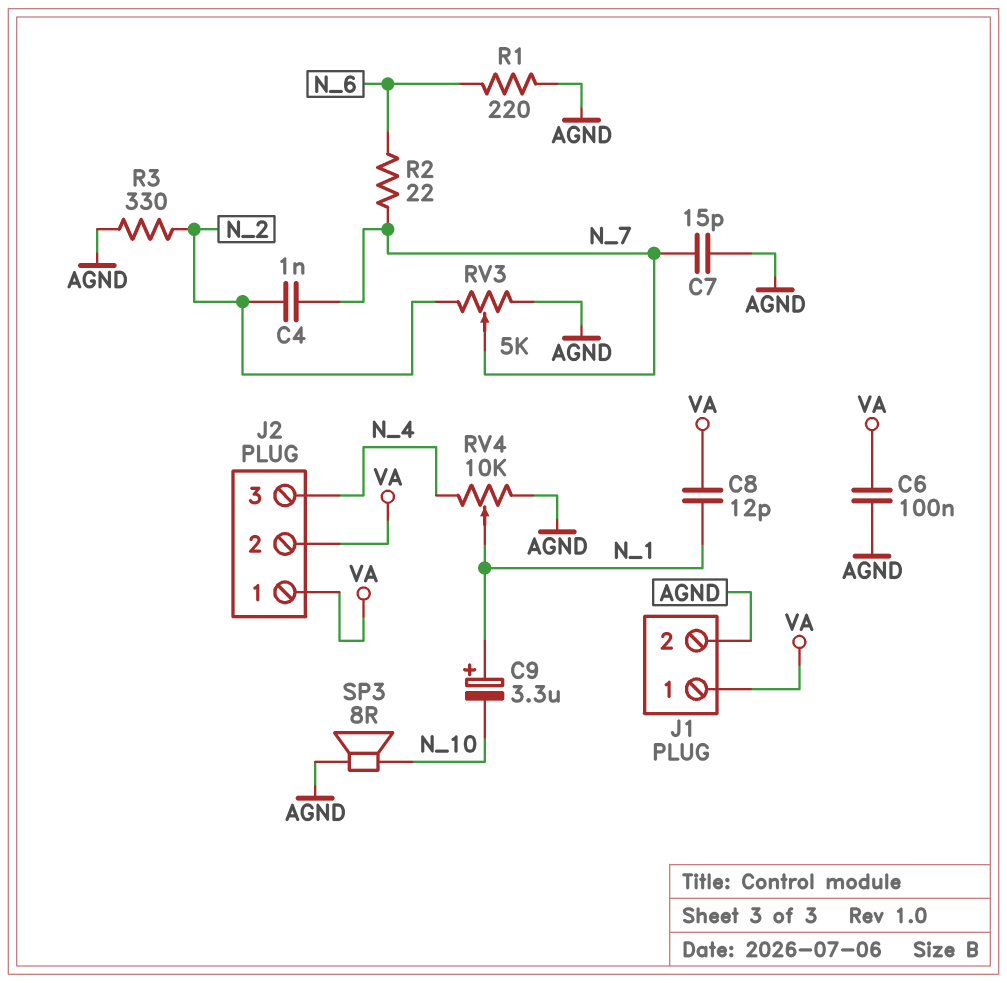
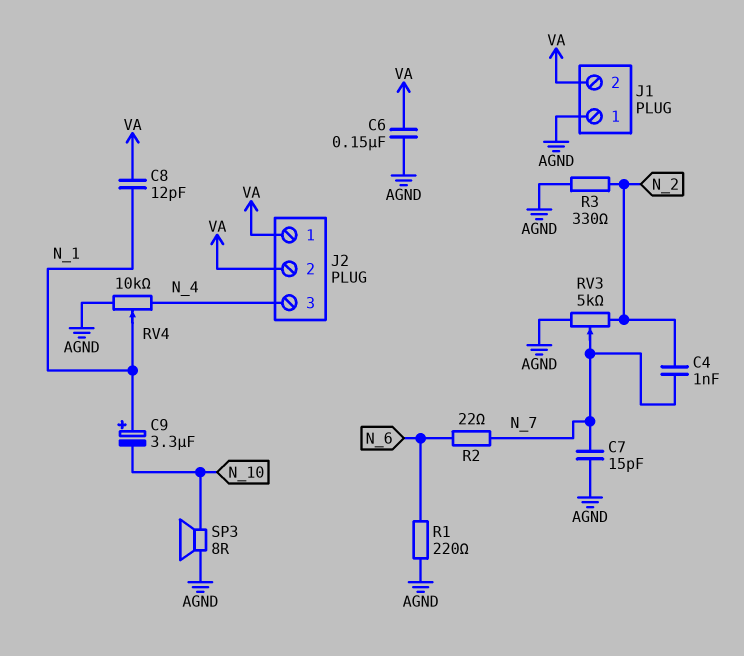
C6: 100nF (AGND, VA) -> 150nF (AGND, VA)
J1 pin 1: VA -> AGND
J1 pin 2: AGND -> VA

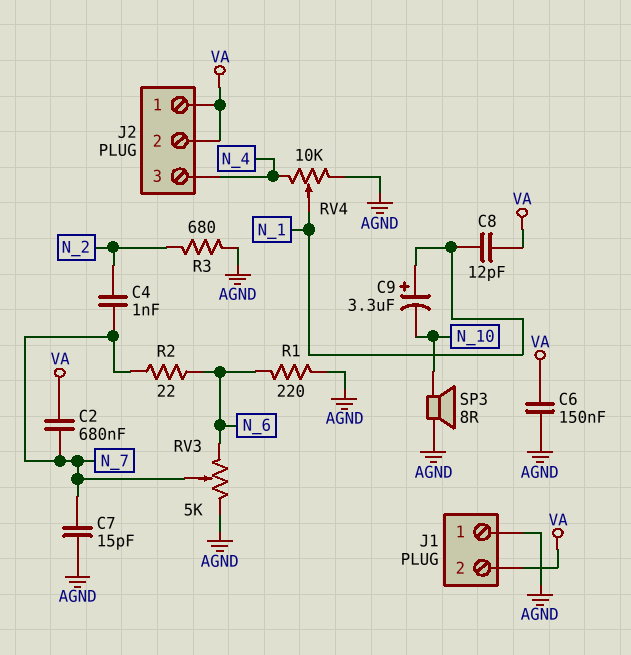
C2: none -> 680nF (N_7, VA)
R3: 330 (AGND, N_2) -> 680 (AGND, N_2)
RV3: 5k (AGND, N_2, wiper N_7) -> 5k (AGND, N_6, wiper N_7)

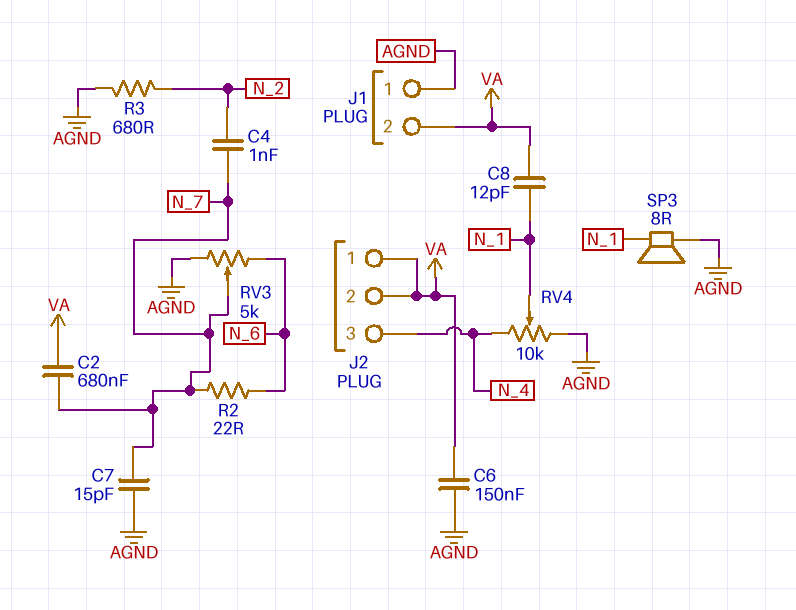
C9: 3.3uF (plus N_1, minus N_10) -> none
R1: 220 (AGND, N_6) -> none
SP3: speaker 8R (AGND, N_10) -> speaker 8R (AGND, N_1)

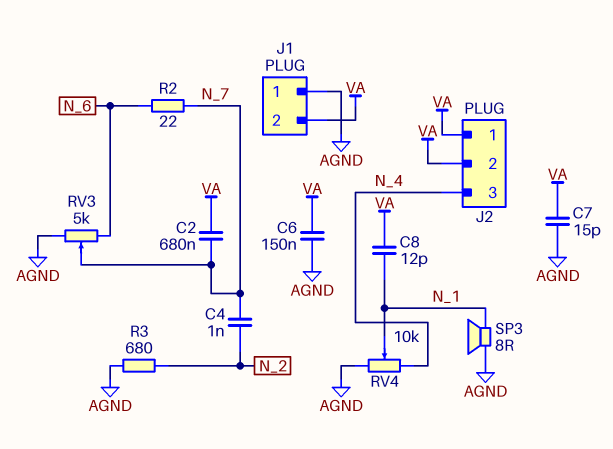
C7: 15pF (AGND, N_7) -> 15pF (AGND, VA)

